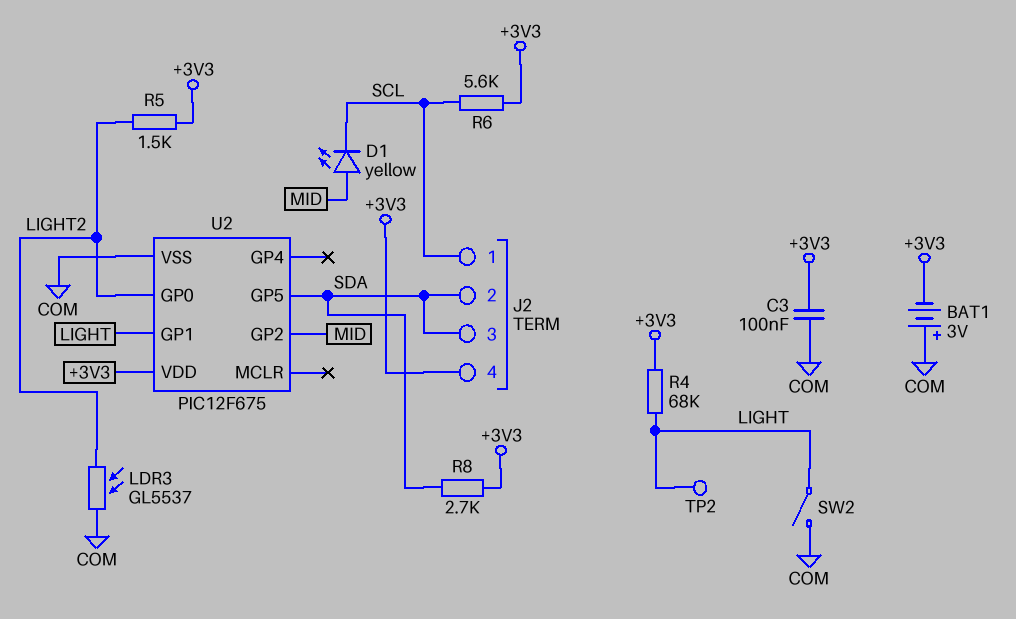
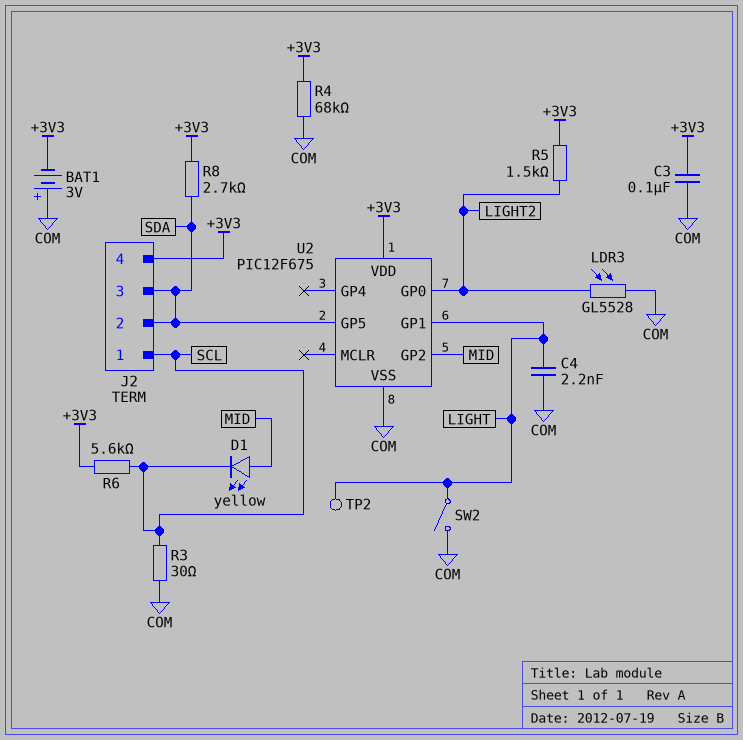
C4: none -> 2.2nF (COM, LIGHT)
LDR3: GL5537 (COM, LIGHT2) -> GL5528 (COM, LIGHT2)
R3: none -> 30 (COM, SCL)
R4: 68k (+3V3, LIGHT) -> 68k (+3V3, COM)

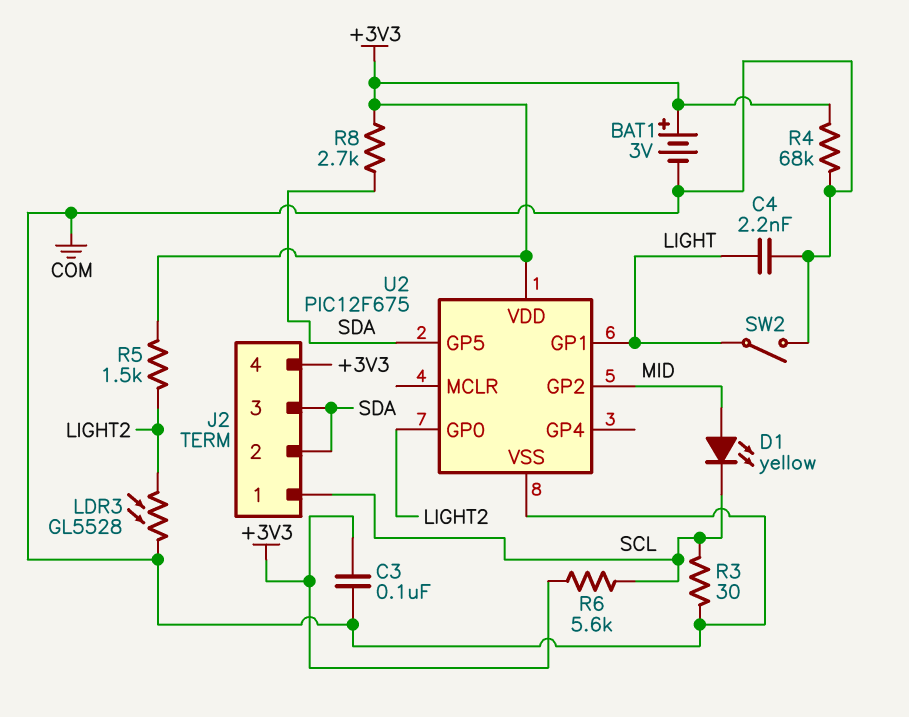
BAT1: 3V (plus COM, minus +3V3) -> 3V (plus +3V3, minus COM)
TP2: test point (LIGHT) -> none

